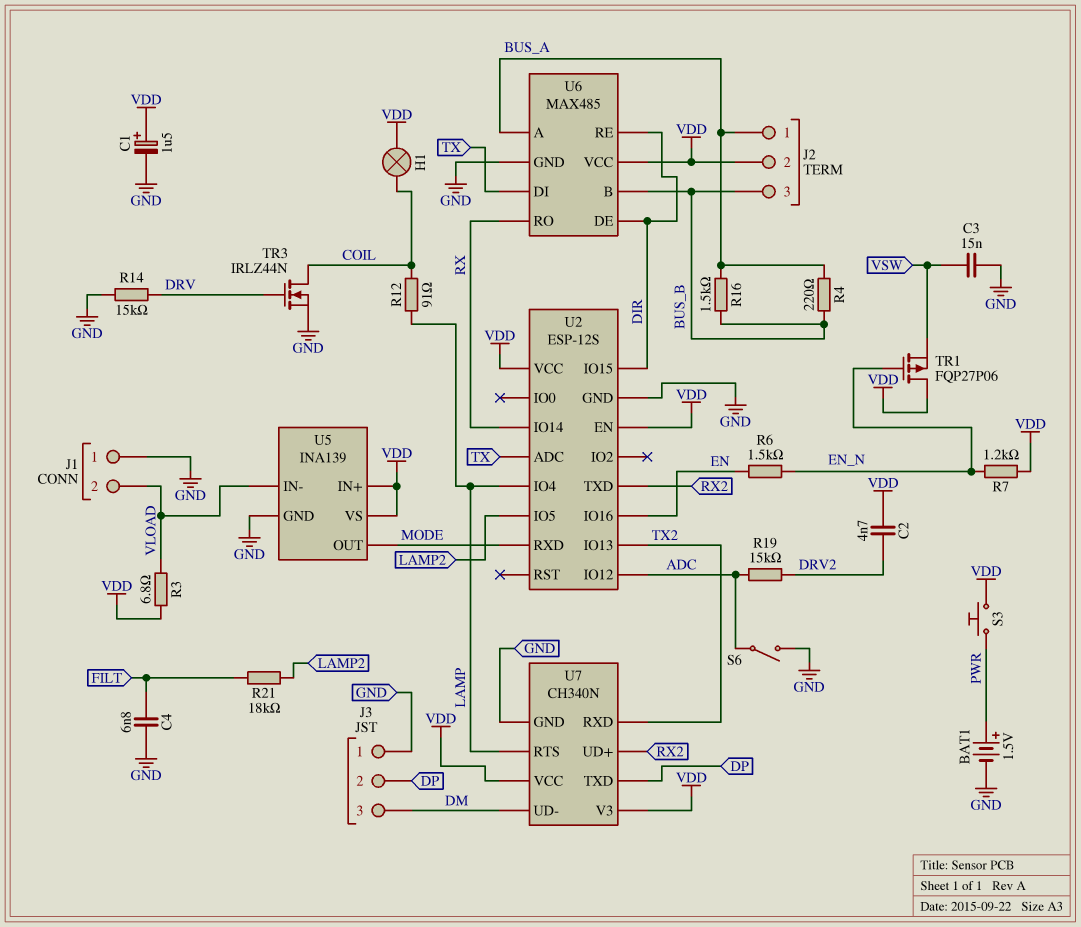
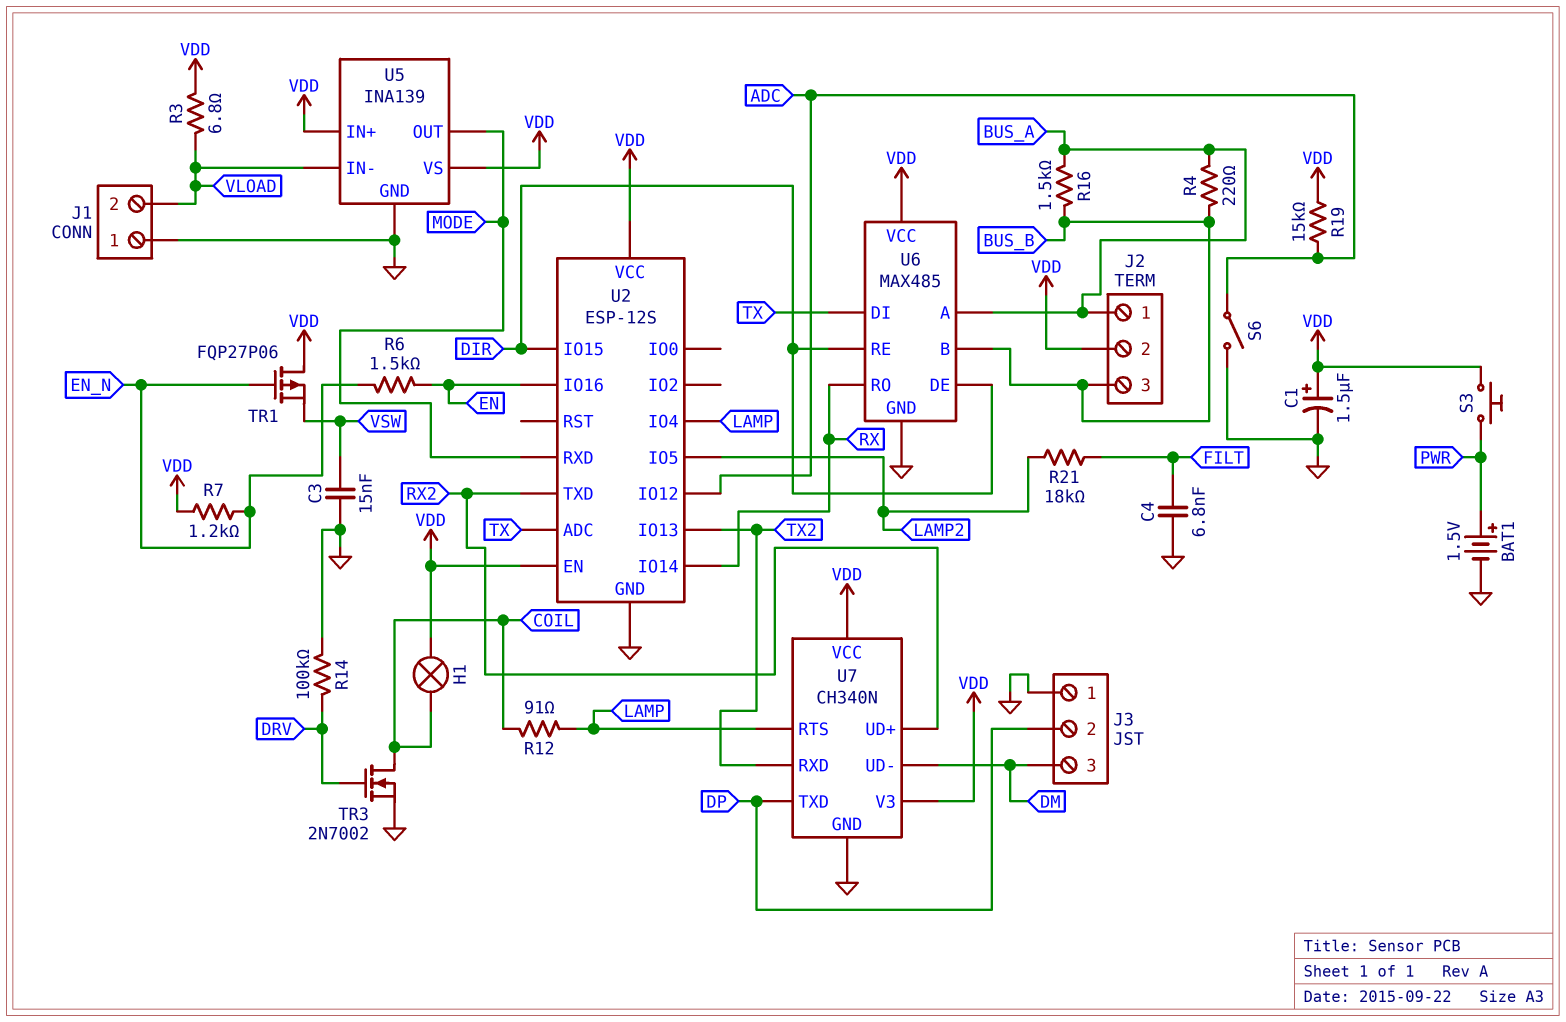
C2: 4.7nF (DRV2, VDD) -> none
R14: 15k (DRV, GND) -> 100k (DRV, GND)
R19: 15k (ADC, DRV2) -> 15k (ADC, VDD)
TR3: NMOS IRLZ44N (G DRV, D COIL, S GND) -> NMOS 2N7002 (G DRV, D COIL, S GND)

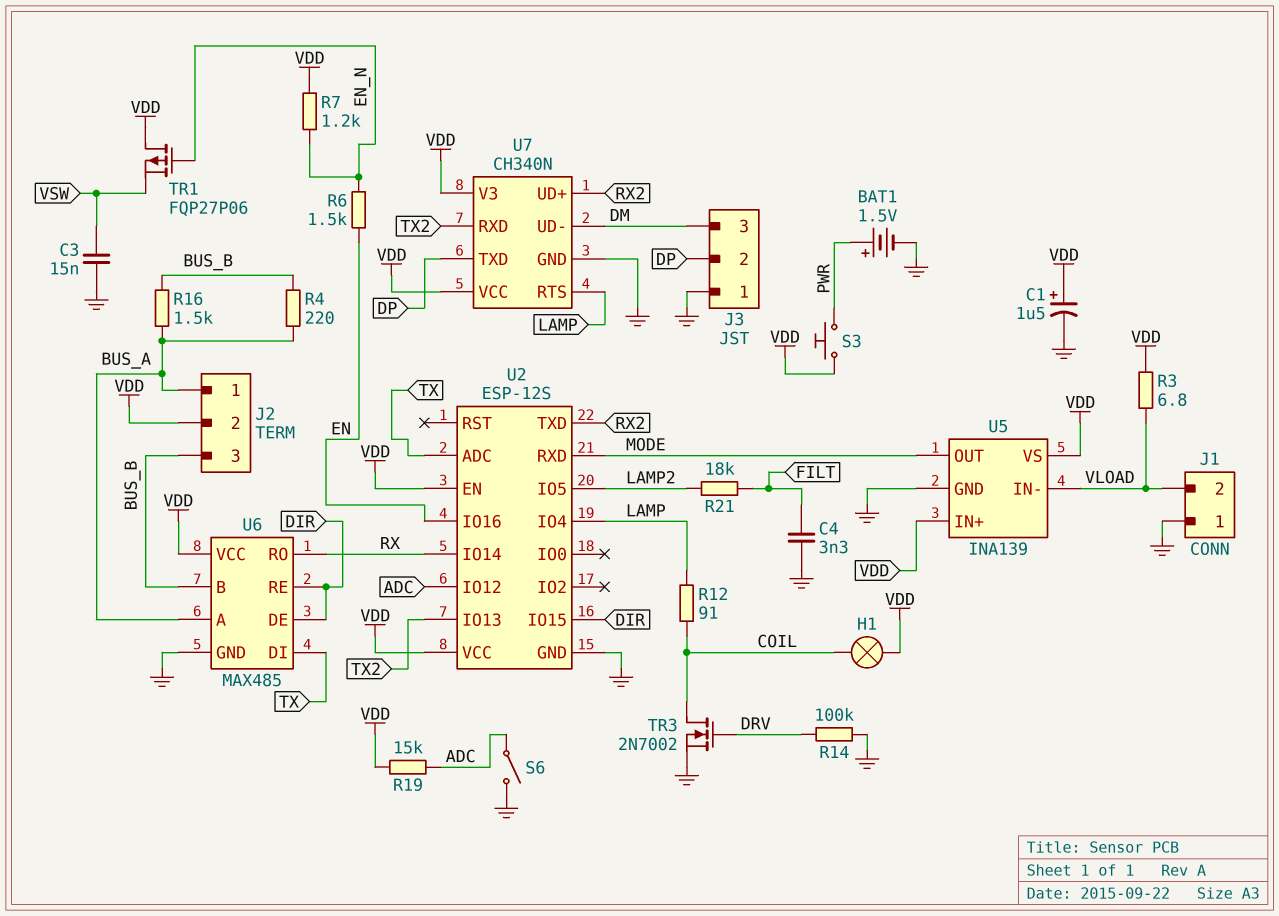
C4: 6.8nF (FILT, GND) -> 3.3nF (FILT, GND)

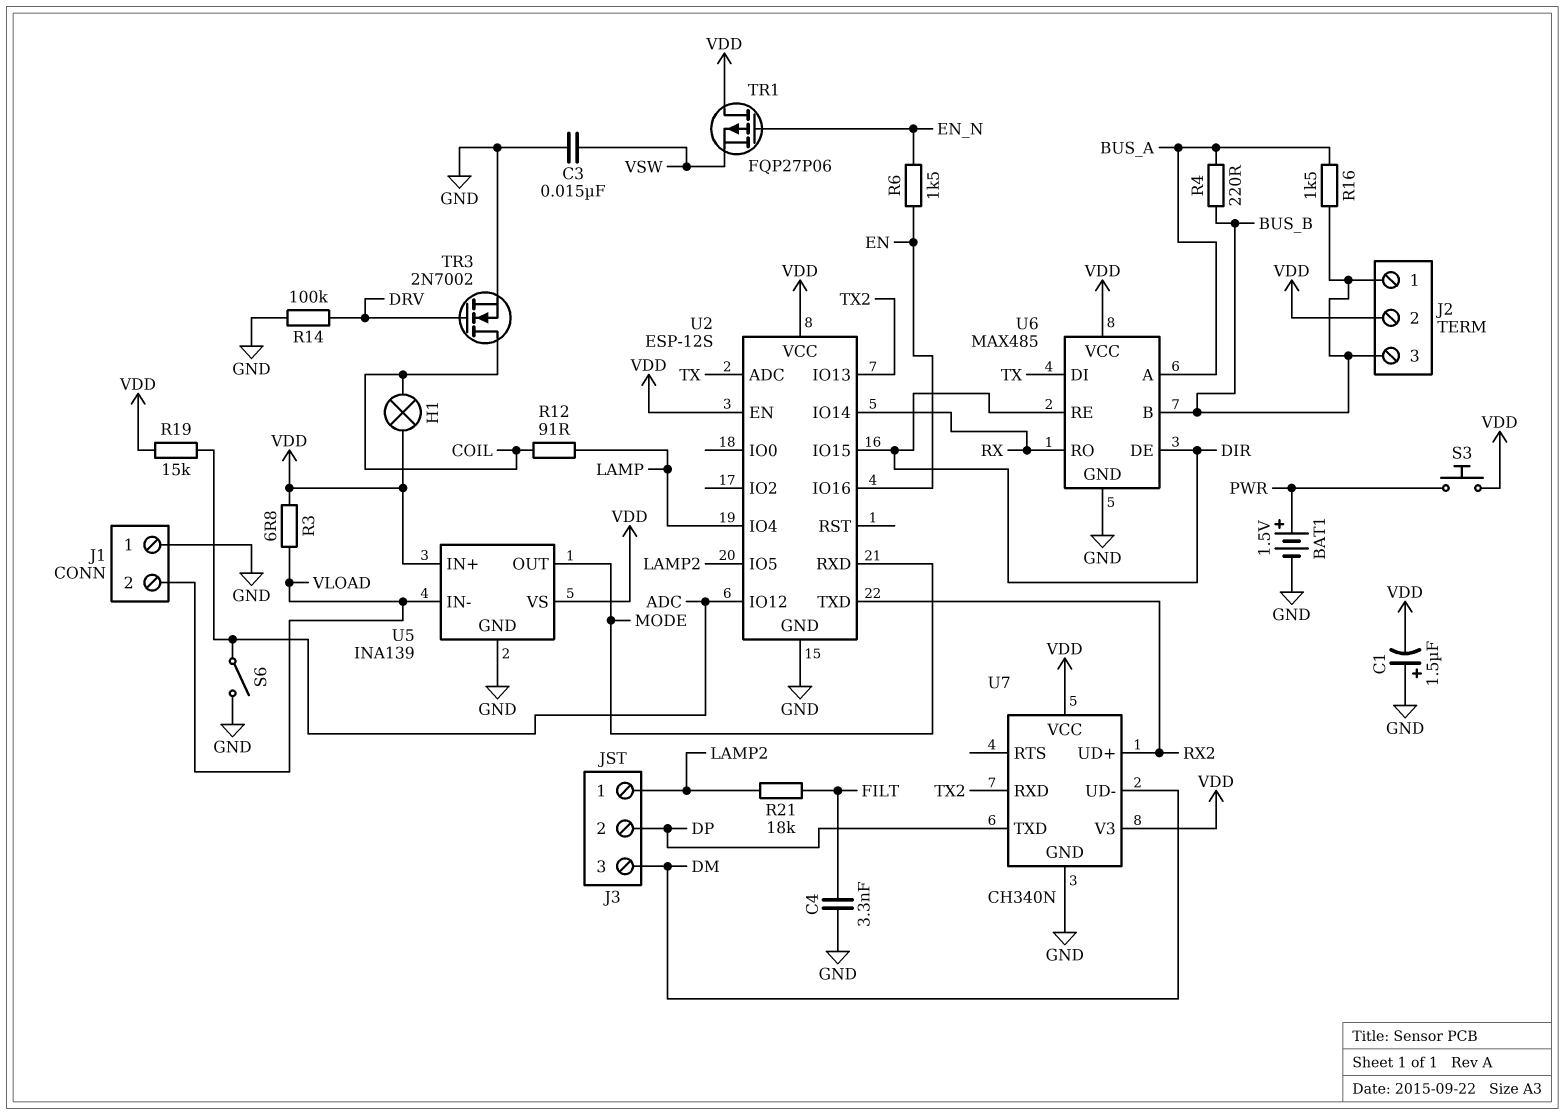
C1: 1.5uF (plus VDD, minus GND) -> 1.5uF (plus GND, minus VDD)
J2 pin 1: BUS_A -> BUS_B
J3 pin 1: GND -> LAMP2
R7: 1.2k (EN_N, VDD) -> none
U7 pin RTS: LAMP -> none

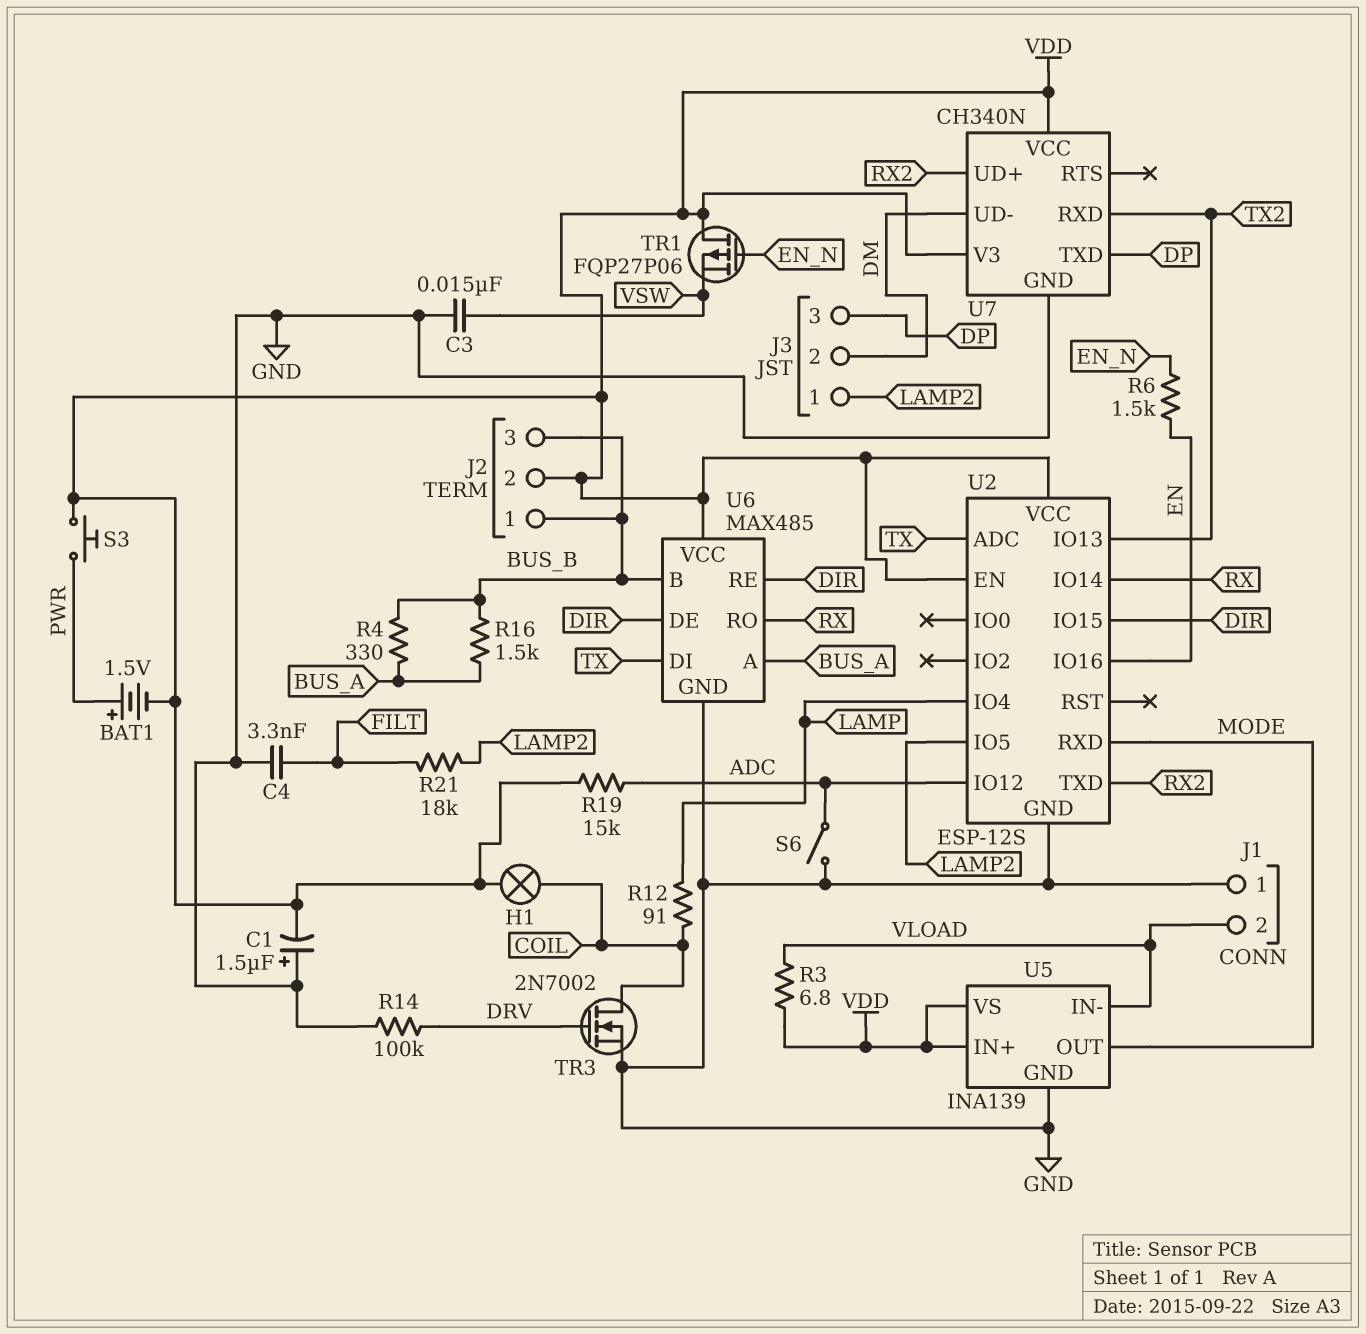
BAT1: 1.5V (plus PWR, minus GND) -> 1.5V (plus PWR, minus VDD)
J3 pin 2: DP -> DM
J3 pin 3: DM -> DP
R4: 220 (BUS_A, BUS_B) -> 330 (BUS_A, BUS_B)

